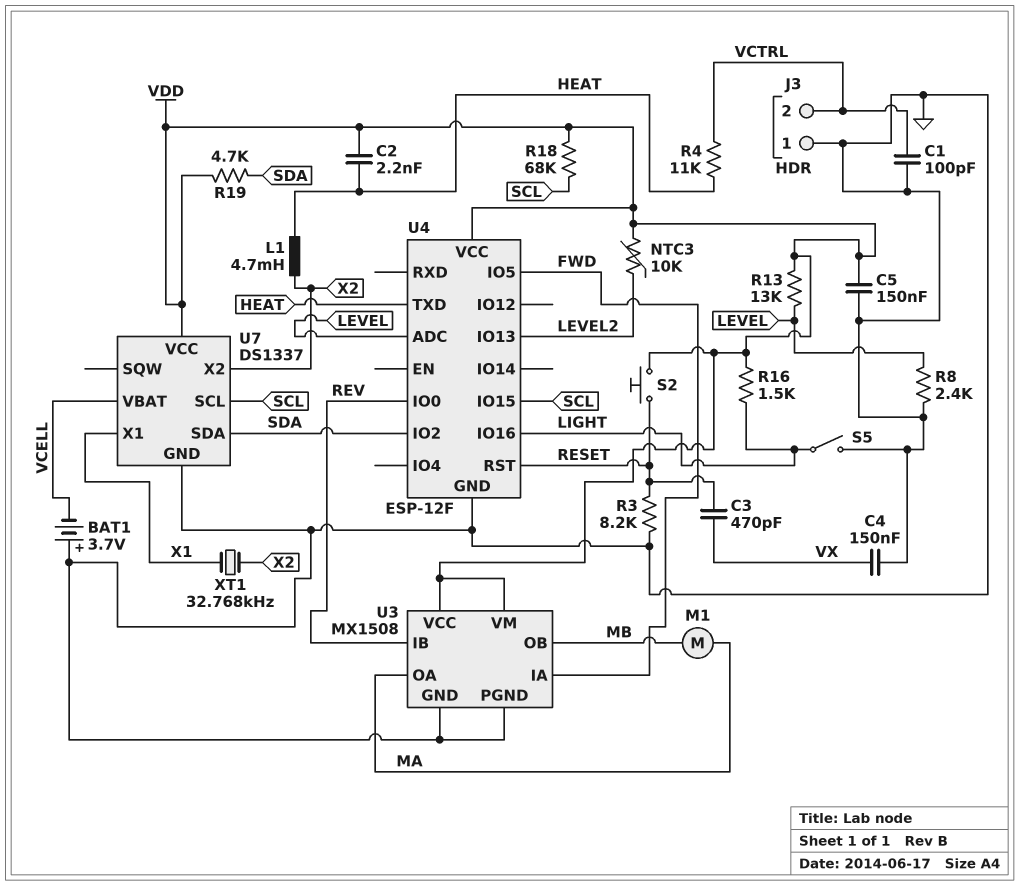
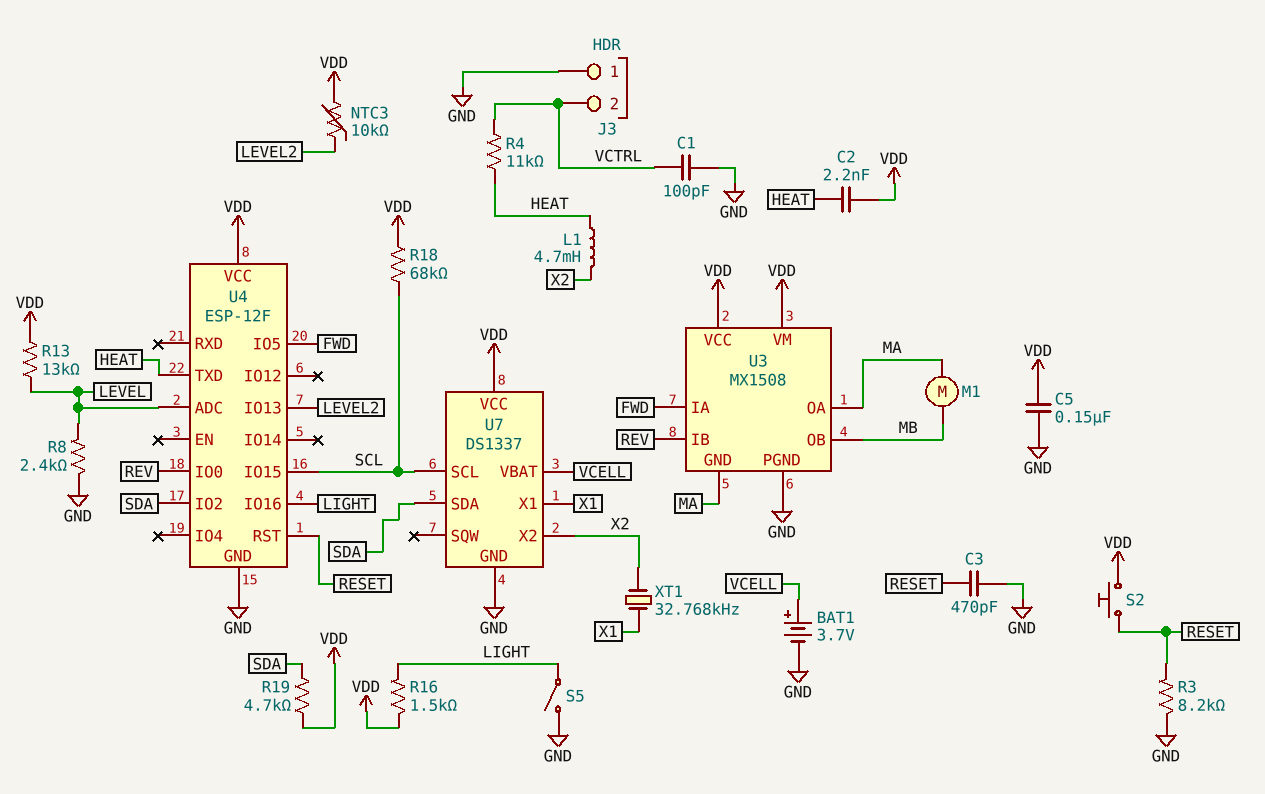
BAT1: 3.7V (plus GND, minus VCELL) -> 3.7V (plus VCELL, minus GND)
C3: 470pF (RESET, VX) -> 470pF (GND, RESET)
C4: 150nF (GND, VX) -> none
U3 pin GND: GND -> MA

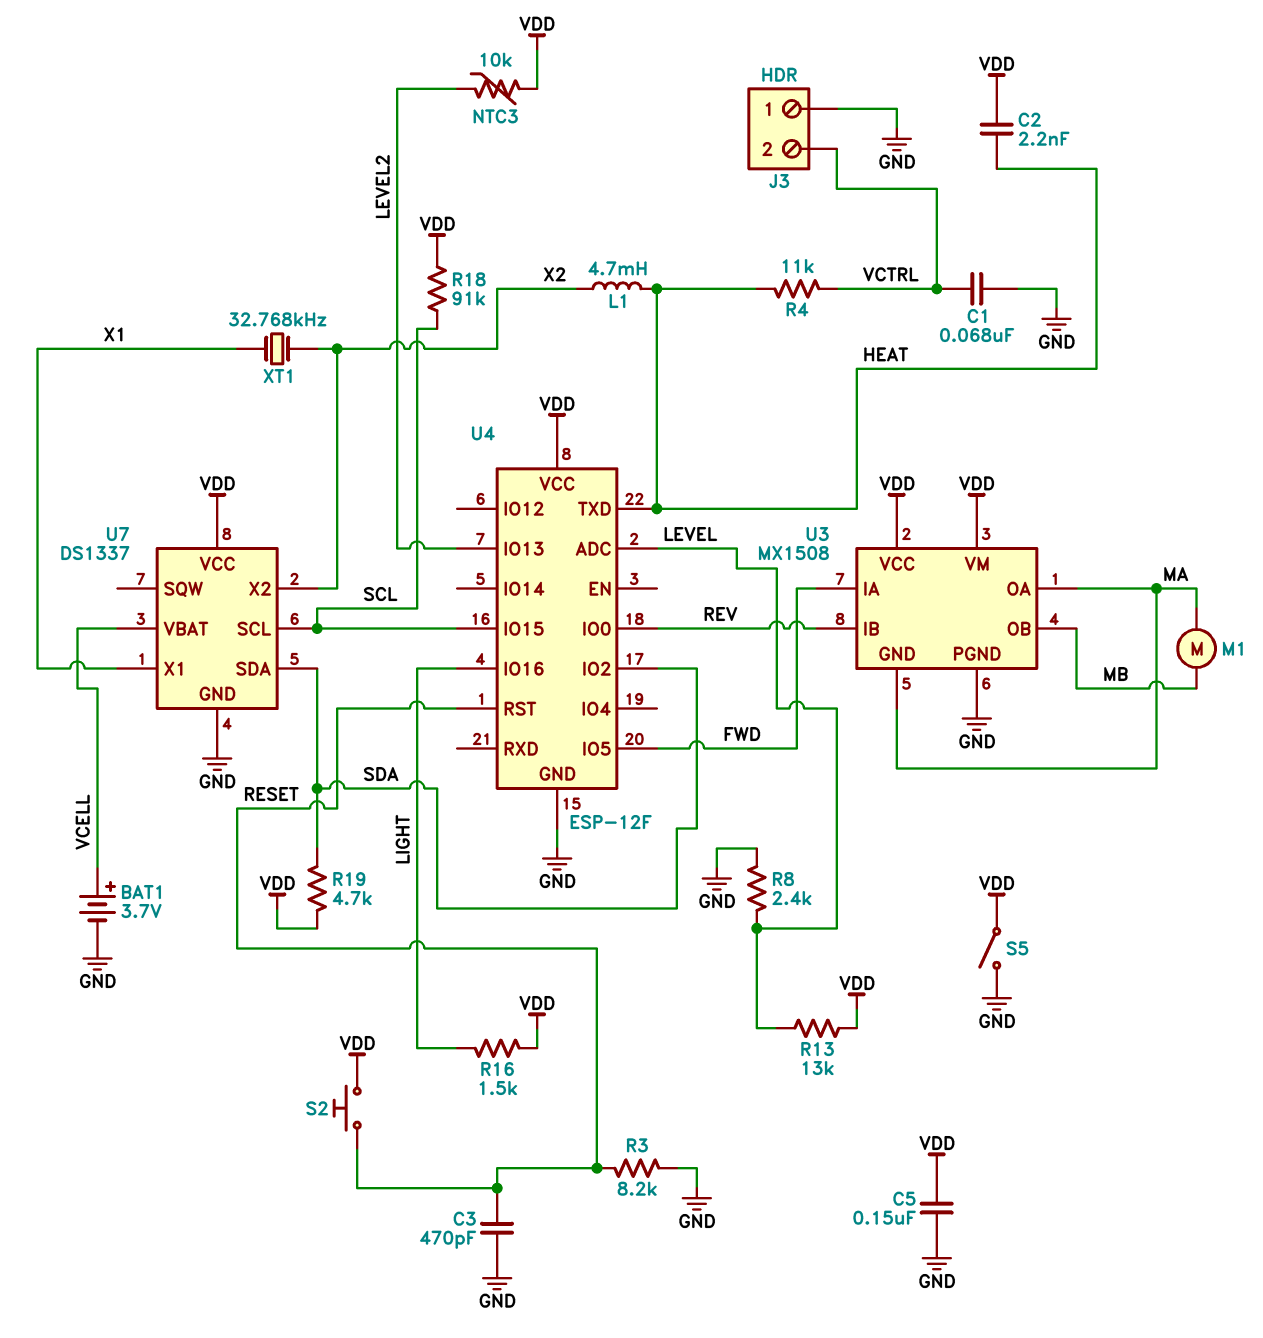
C1: 100pF (GND, VCTRL) -> 68nF (GND, VCTRL)
R18: 68k (SCL, VDD) -> 91k (SCL, VDD)
S5: switch (GND, LIGHT) -> switch (GND, VDD)

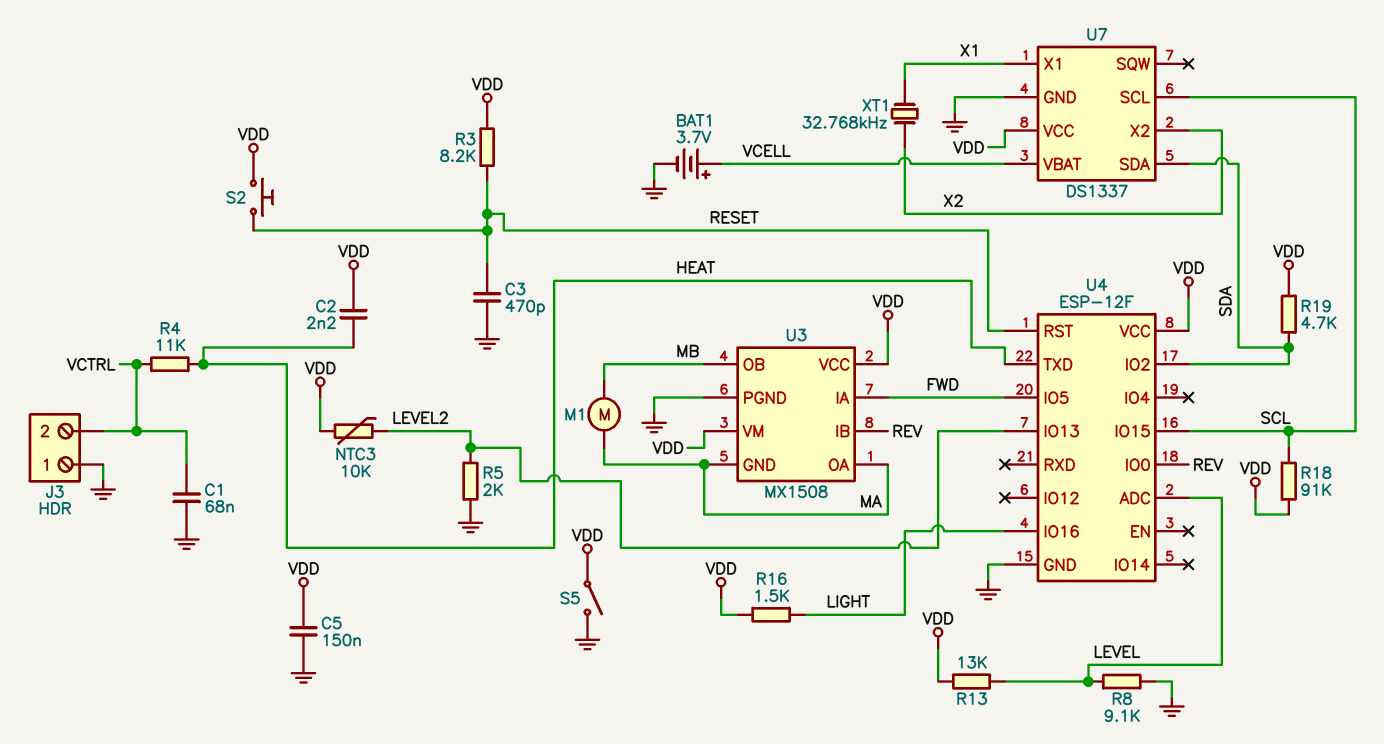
L1: 4.7mH (HEAT, X2) -> none
R3: 8.2k (GND, RESET) -> 8.2k (RESET, VDD)
R5: none -> 2k (GND, LEVEL2)
R8: 2.4k (GND, LEVEL) -> 9.1k (GND, LEVEL)

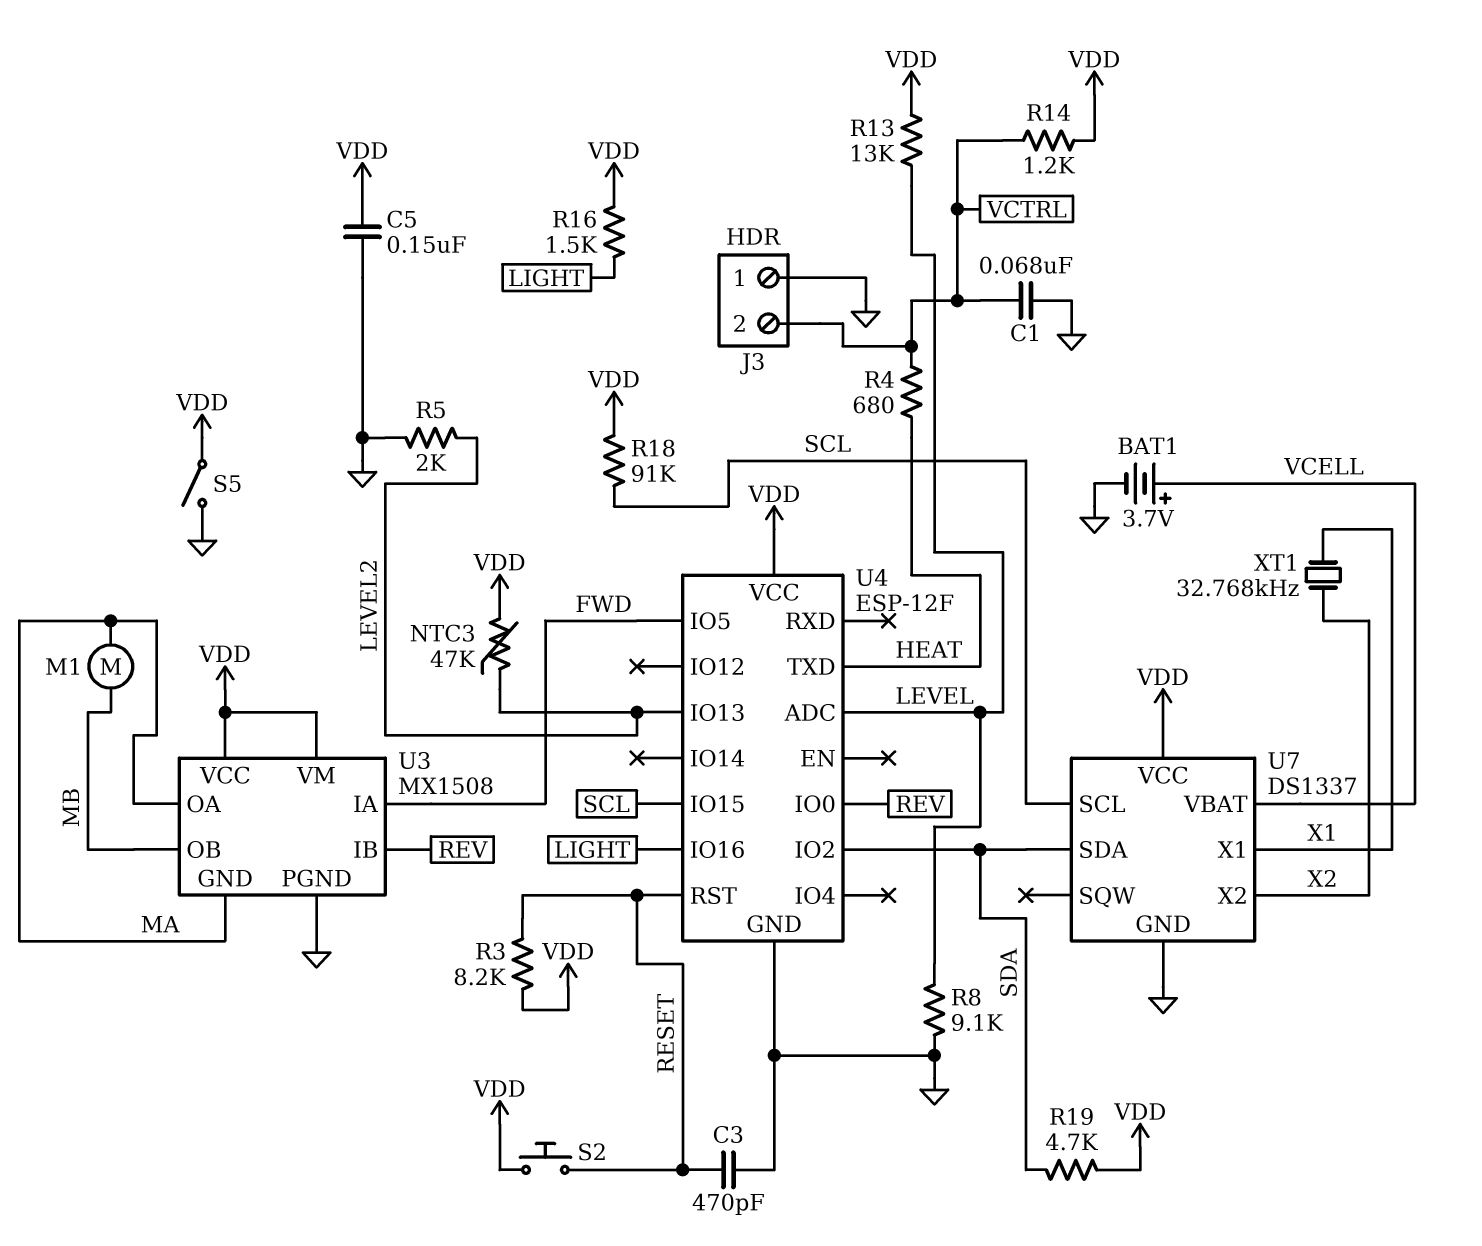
C2: 2.2nF (HEAT, VDD) -> none
NTC3: 10k (LEVEL2, VDD) -> 47k (LEVEL2, VDD)
R4: 11k (HEAT, VCTRL) -> 680 (HEAT, VCTRL)
R14: none -> 1.2k (VCTRL, VDD)

